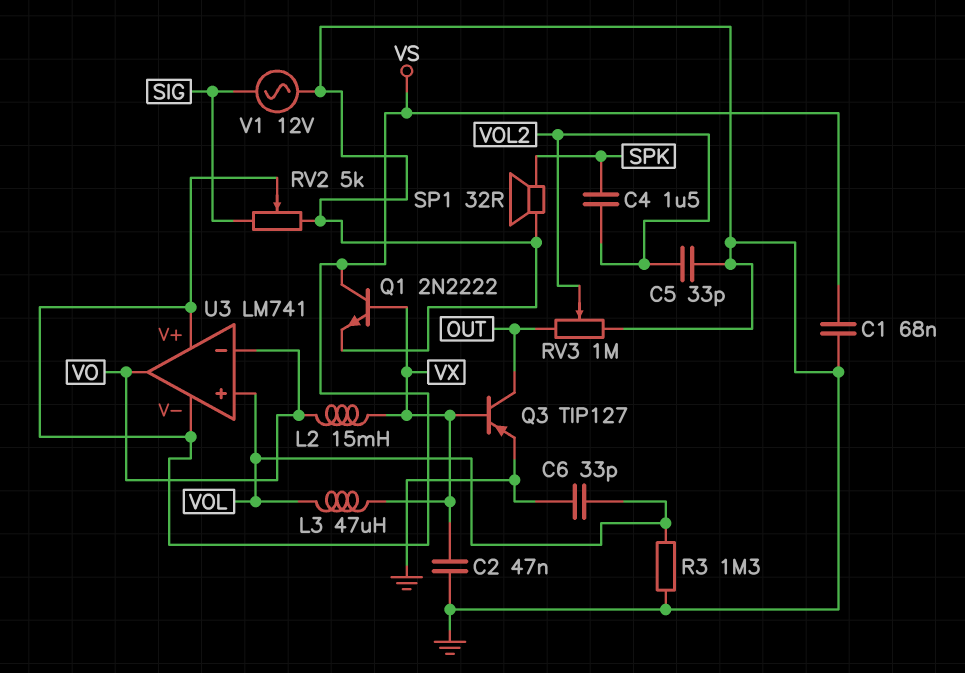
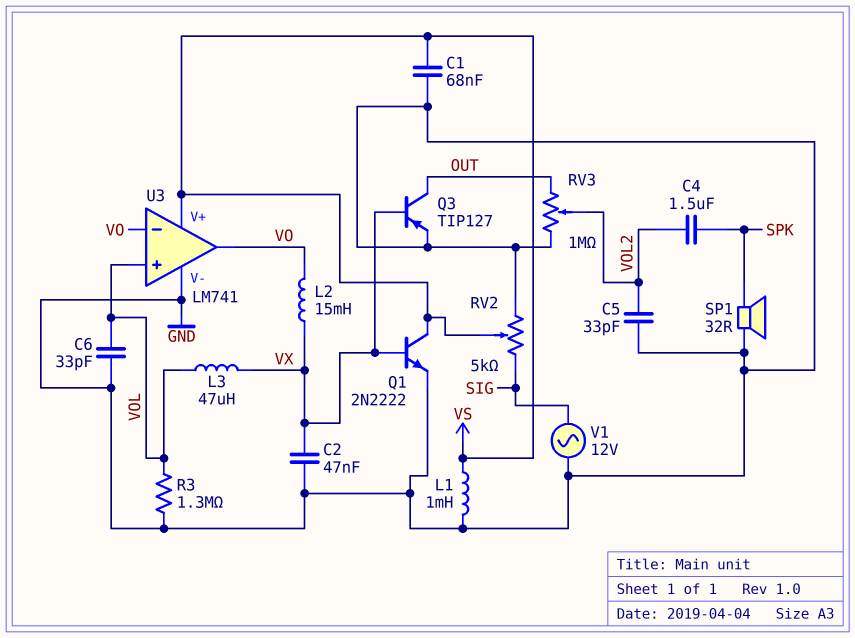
L1: none -> 1mH (GND, VS)
U3 pin V-: VS -> GND

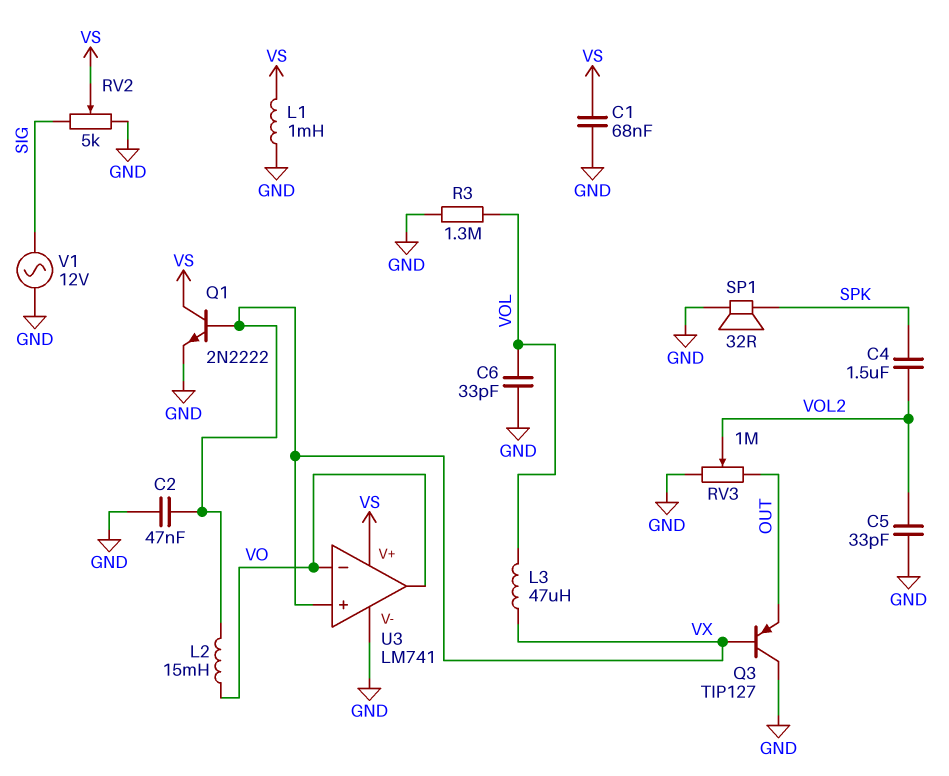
Q3: PNP TIP127 (B VX, C OUT, E GND) -> PNP TIP127 (B VX, C GND, E OUT)
U3 pin in+: VOL -> VX

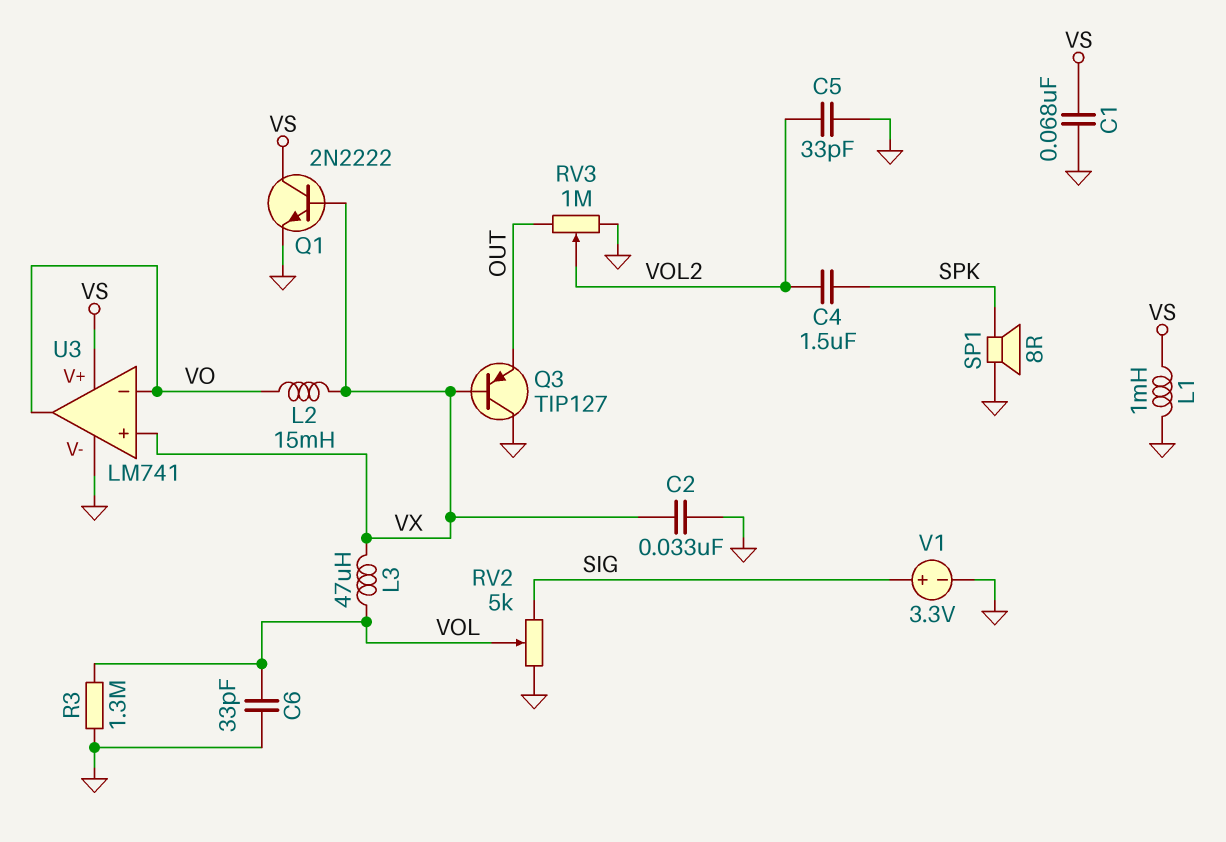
C2: 47nF (GND, VX) -> 33nF (GND, VX)
RV2: 5k (GND, SIG, wiper VS) -> 5k (GND, SIG, wiper VOL)
SP1: speaker 32R (GND, SPK) -> speaker 8R (GND, SPK)
V1: AC 12V (GND, SIG) -> 3.3V (plus SIG, minus GND)

